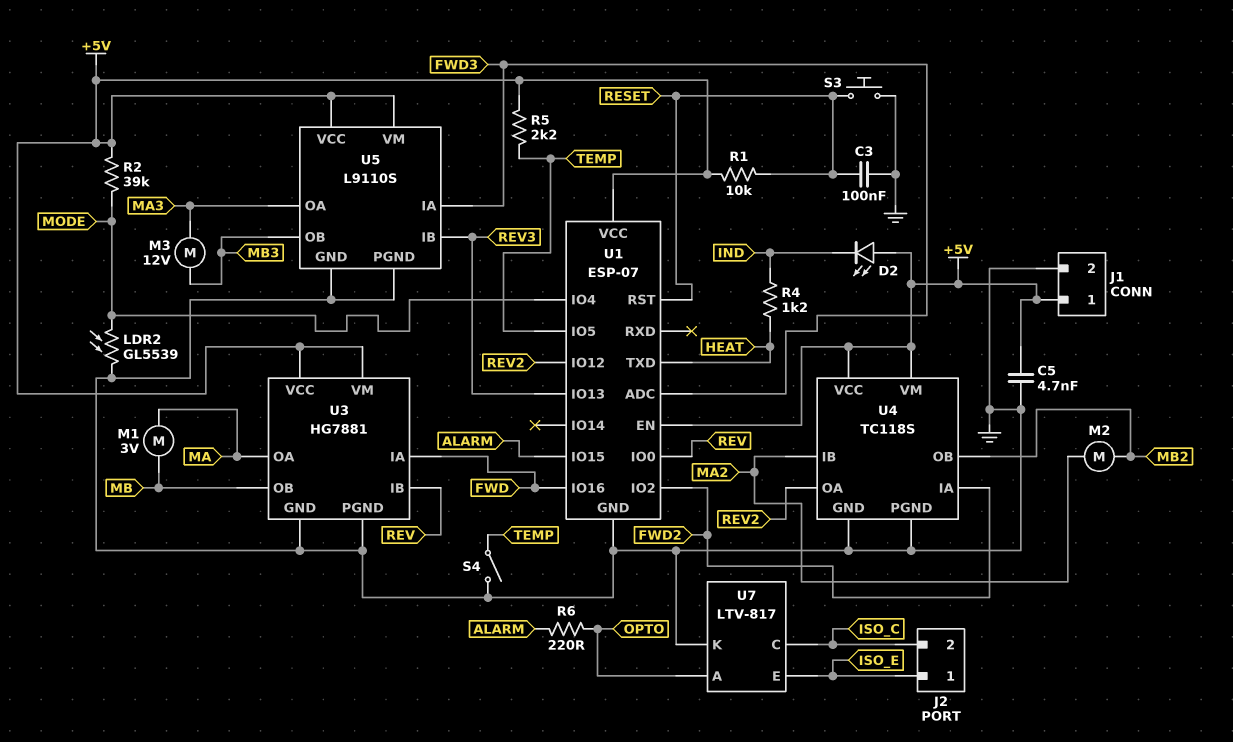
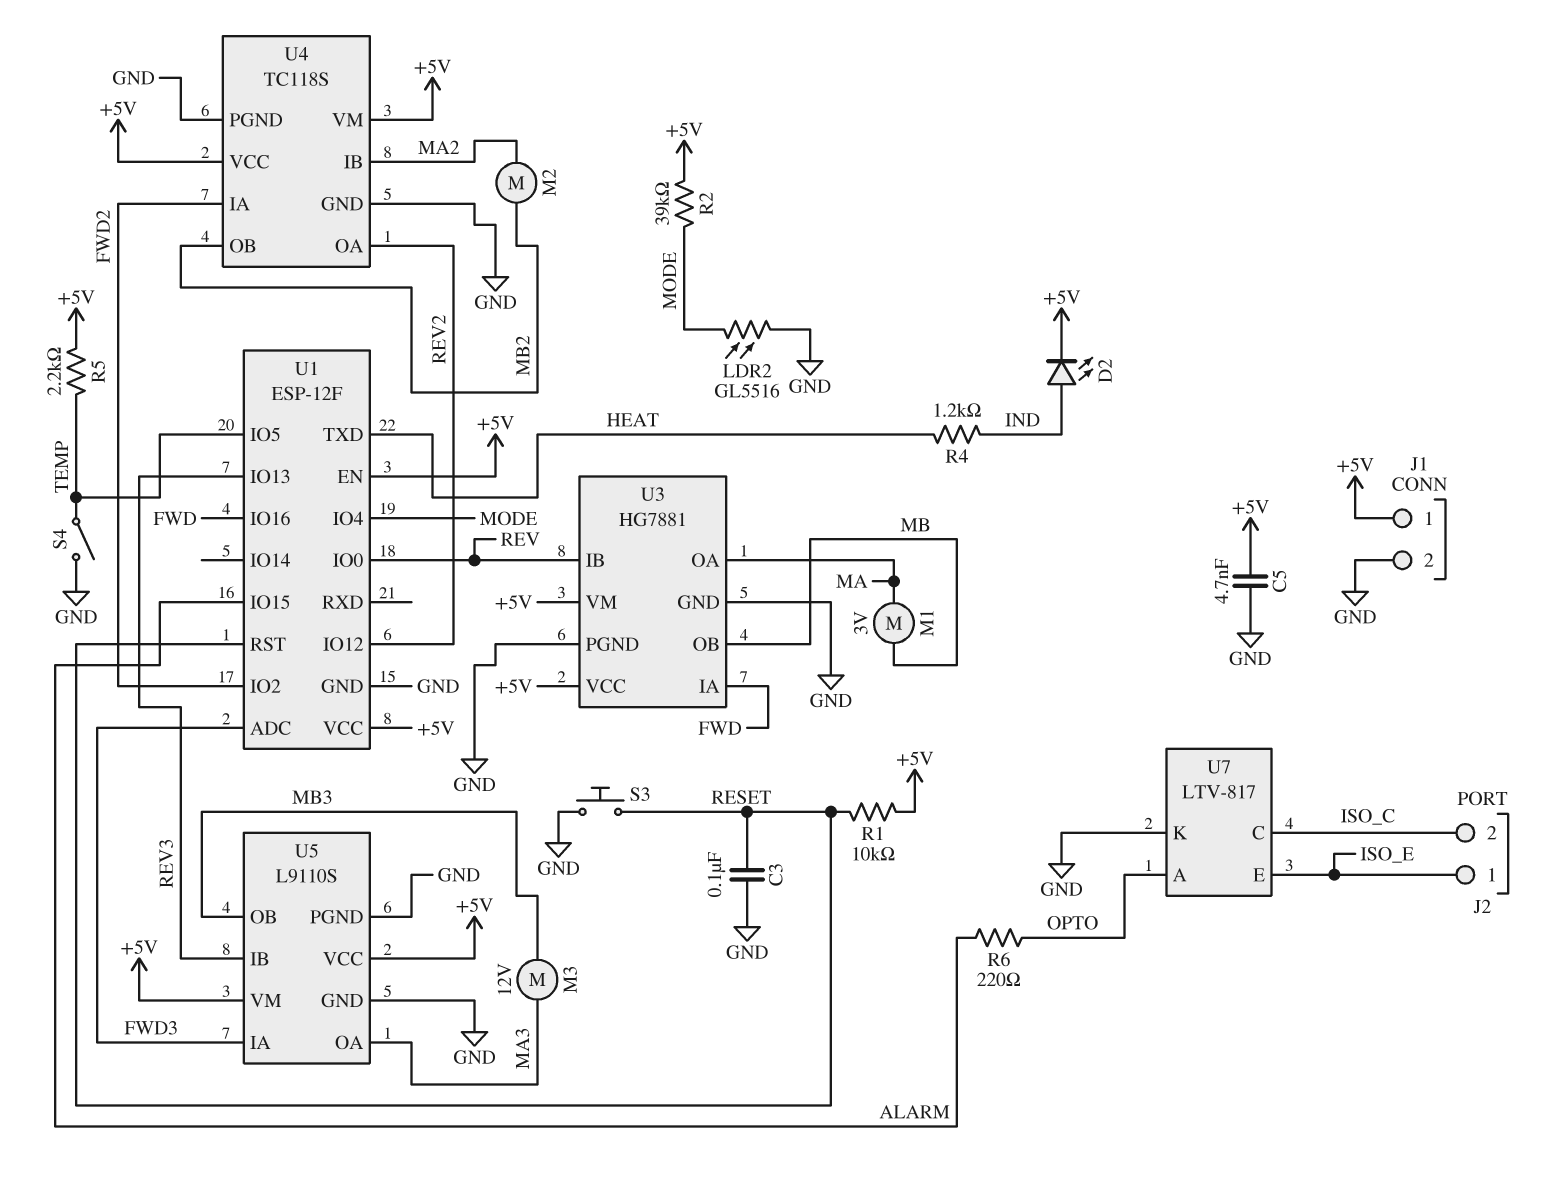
D2: LED (A +5V, K IND) -> LED (A IND, K +5V)
LDR2: GL5539 (GND, MODE) -> GL5516 (GND, MODE)
U1: ESP-07 -> ESP-12F

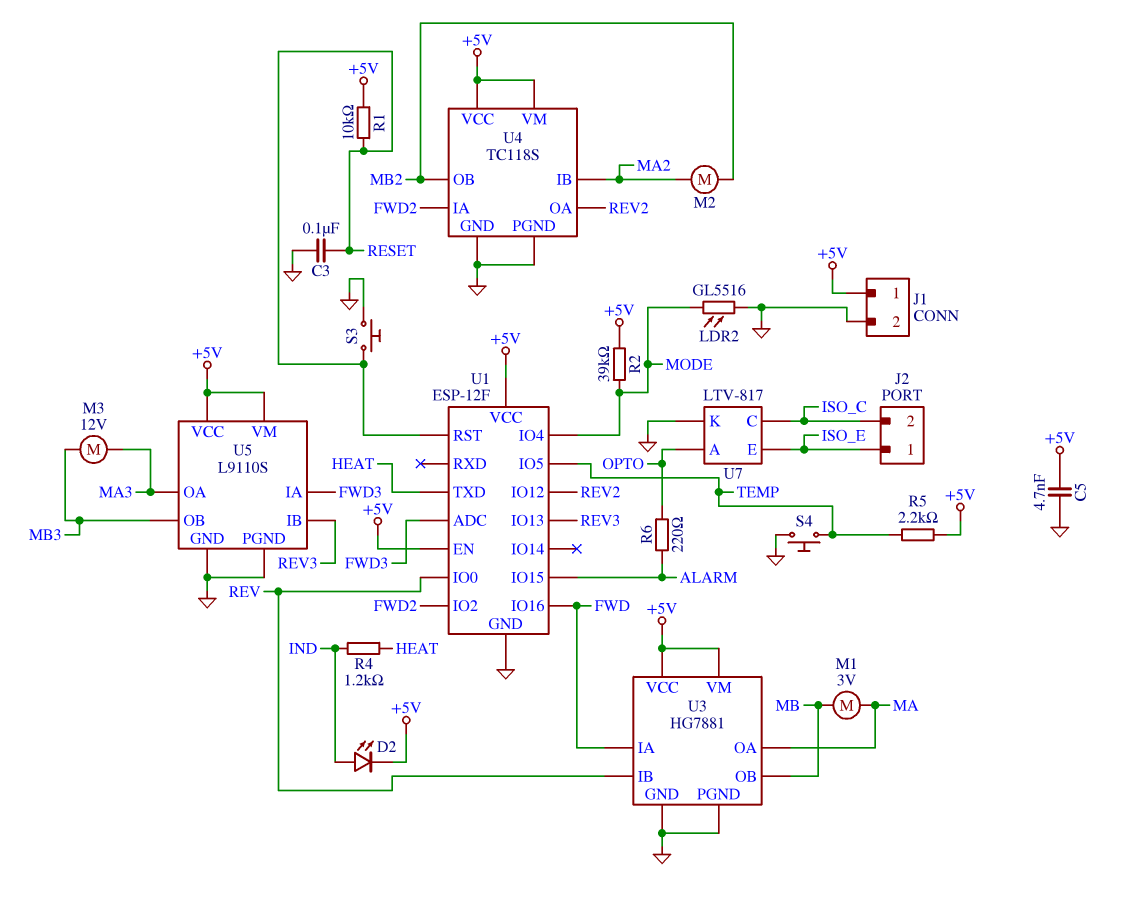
S4: switch (GND, TEMP) -> button (GND, TEMP)

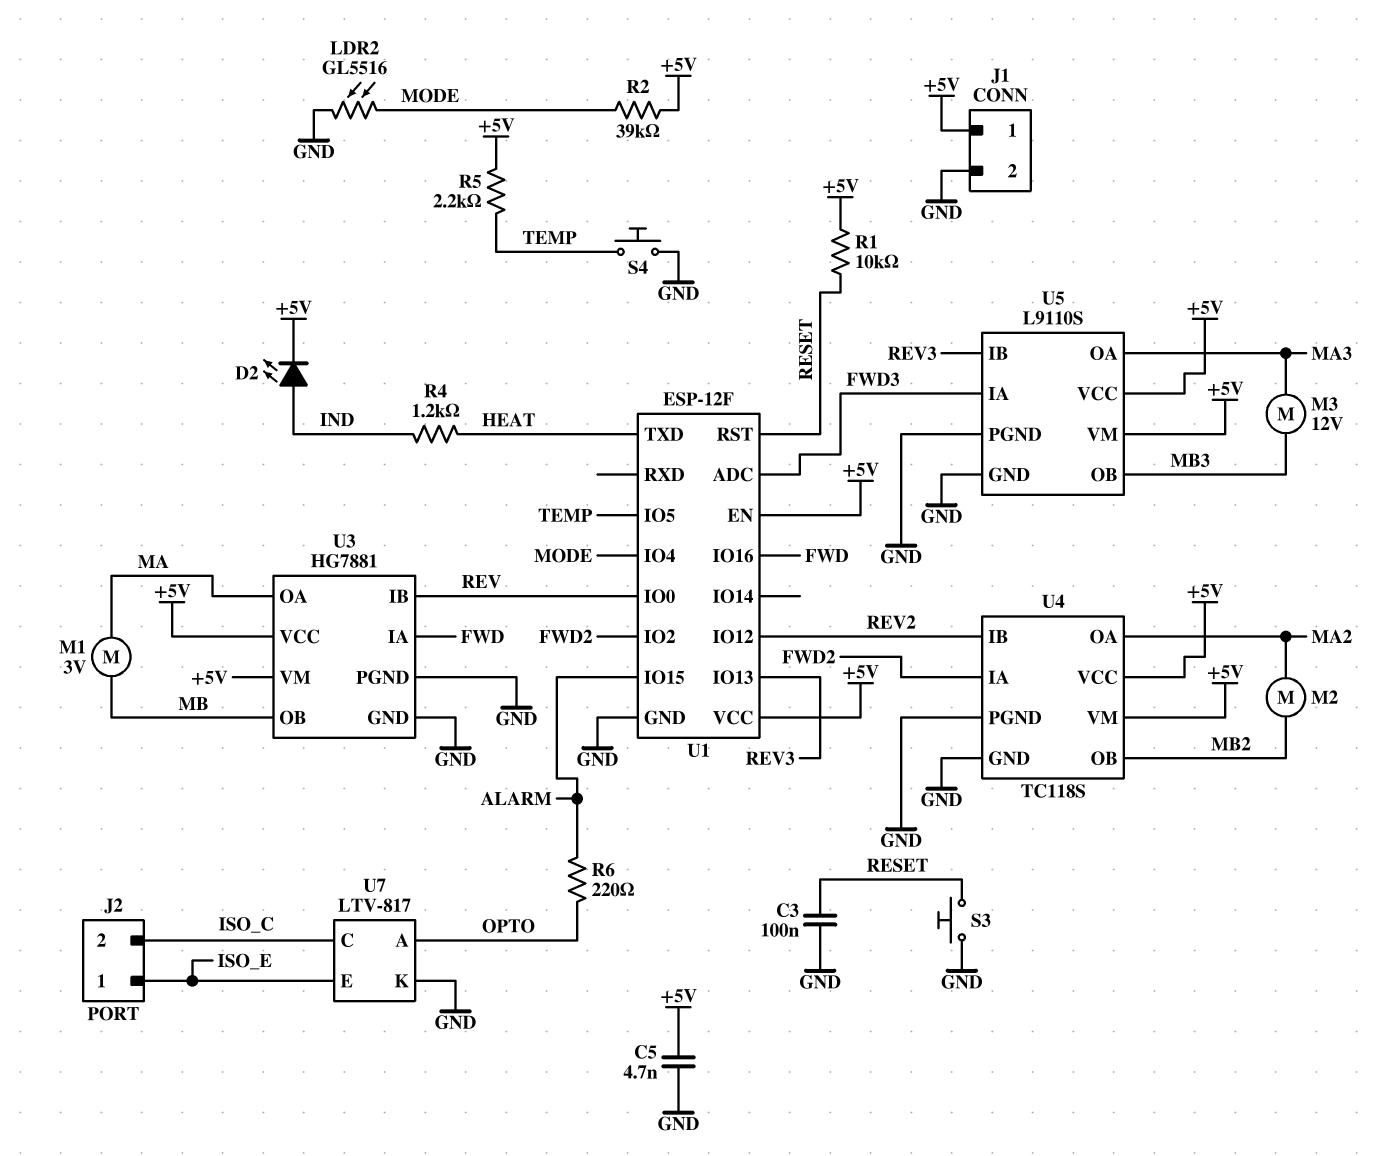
U4 pin IB: MA2 -> REV2
U4 pin OA: REV2 -> MA2

